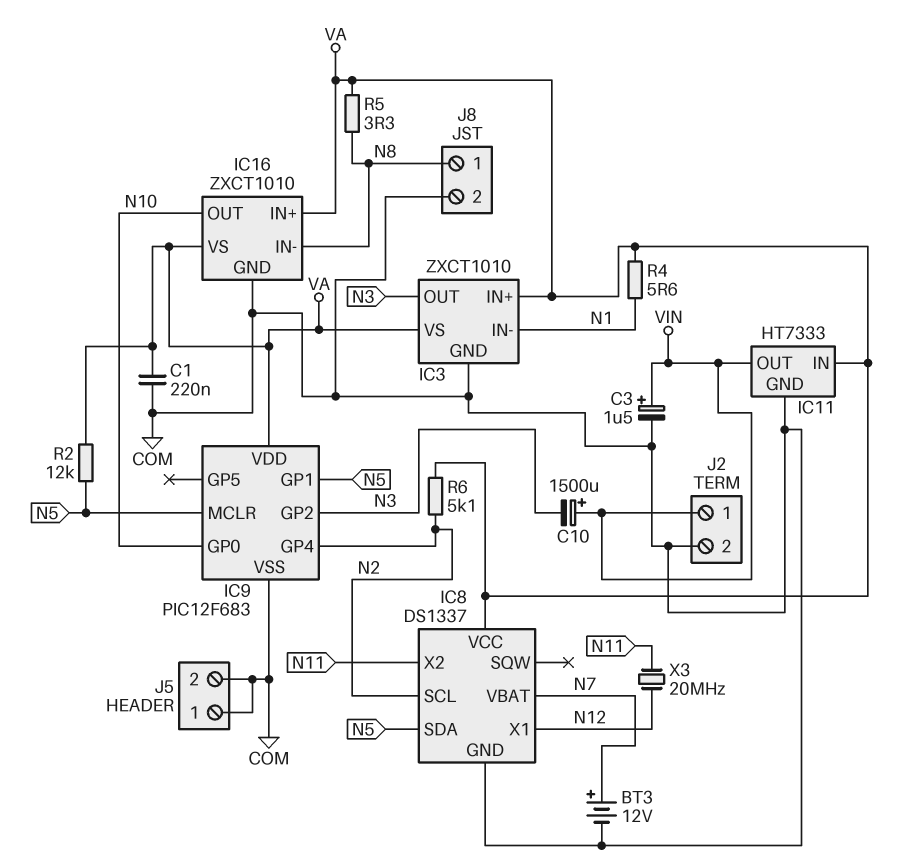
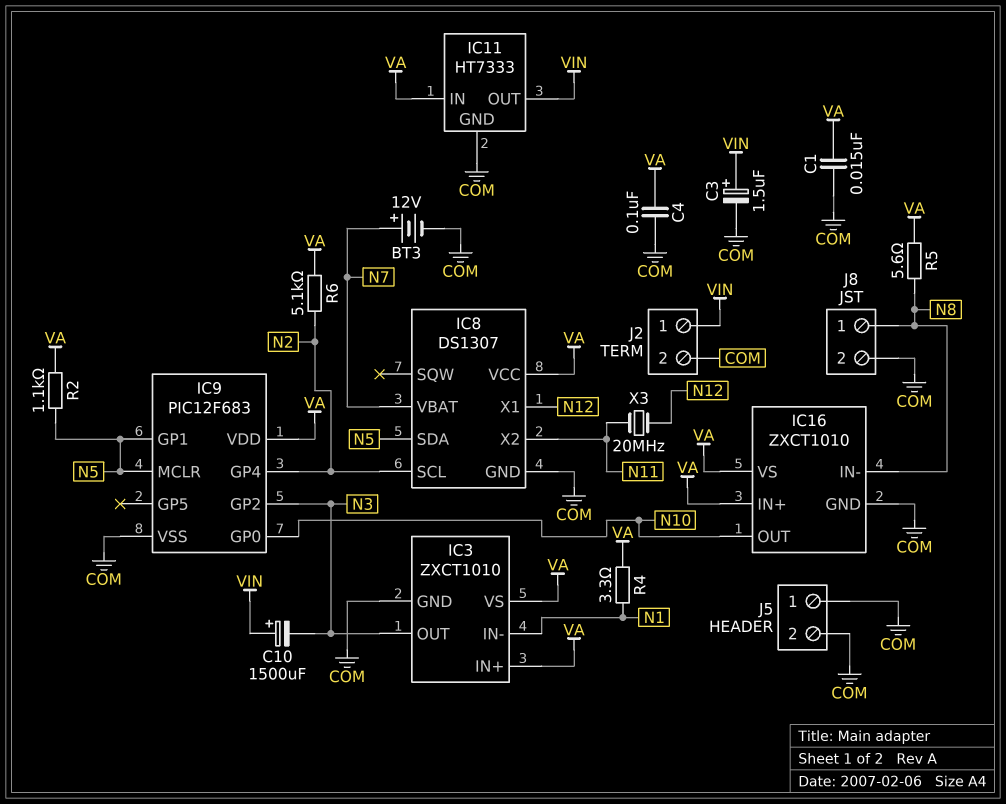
C1: 220nF (COM, VA) -> 15nF (COM, VA)
C4: none -> 100nF (COM, VA)
IC8: DS1337 -> DS1307
R2: 12k (N5, VA) -> 1.1k (N5, VA)
R4: 5.6 (N1, VA) -> 3.3 (N1, VA)
R5: 3.3 (N8, VA) -> 5.6 (N8, VA)

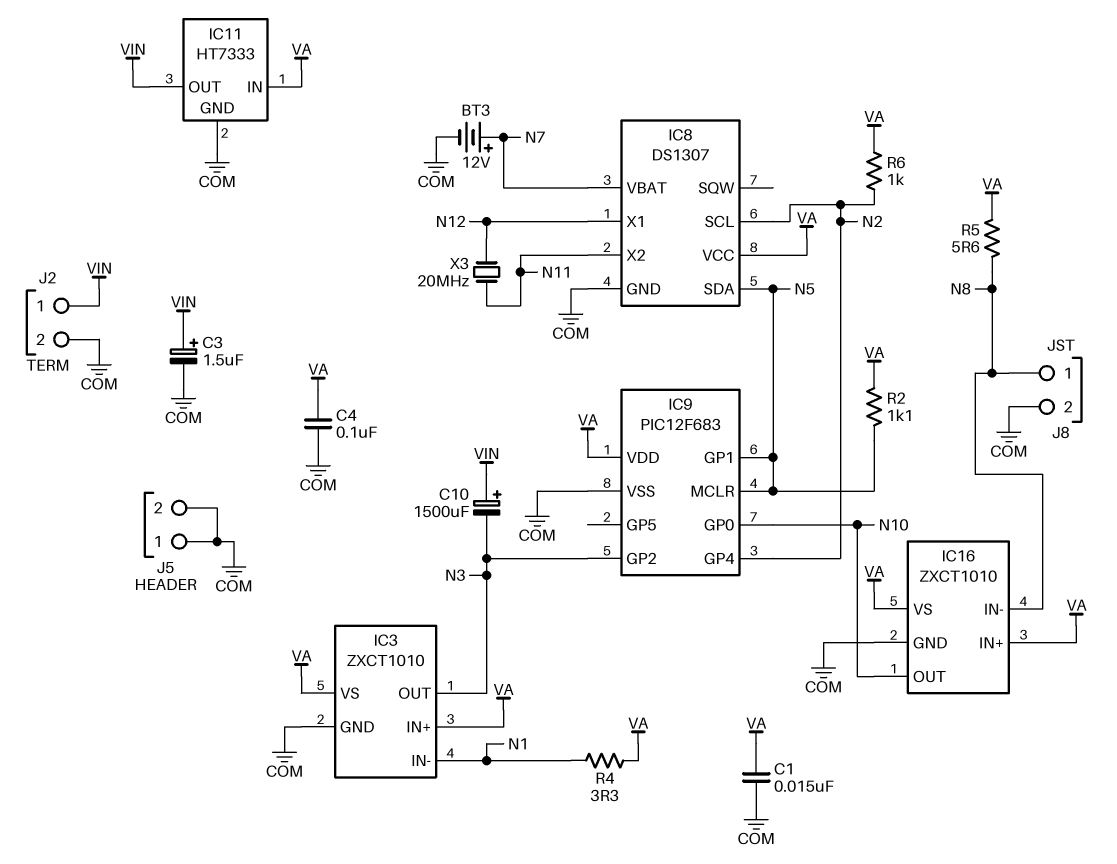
R6: 5.1k (N2, VA) -> 1k (N2, VA)

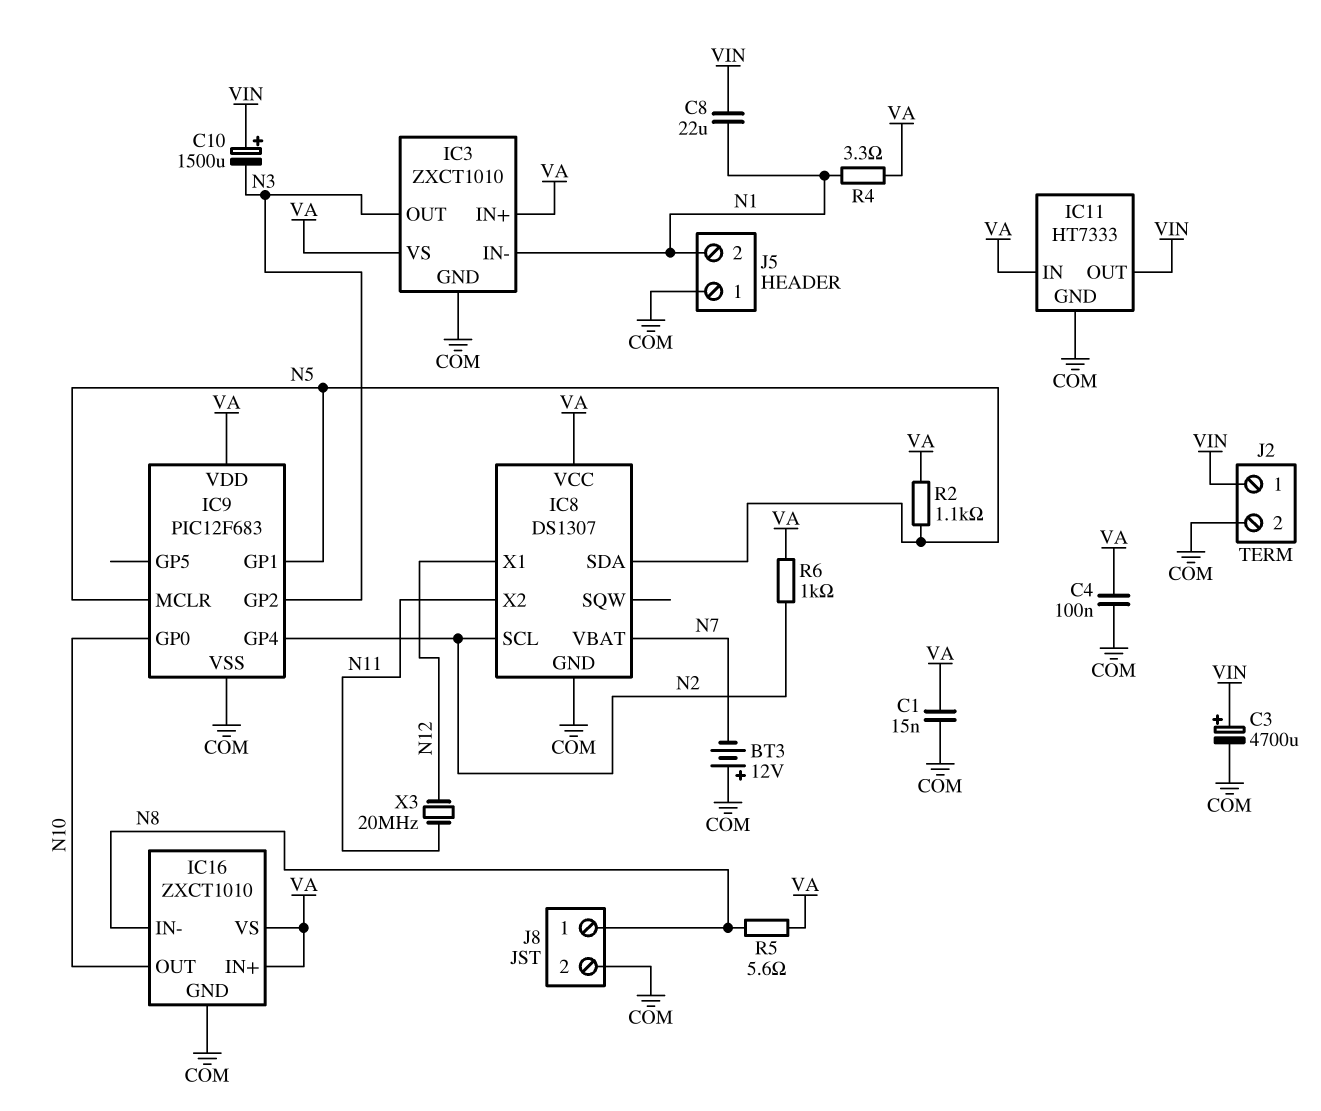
BT3: 12V (plus N7, minus COM) -> 12V (plus COM, minus N7)
C3: 1.5uF (plus VIN, minus COM) -> 4700uF (plus VIN, minus COM)
C8: none -> 22uF (N1, VIN)
J5 pin 2: COM -> N1

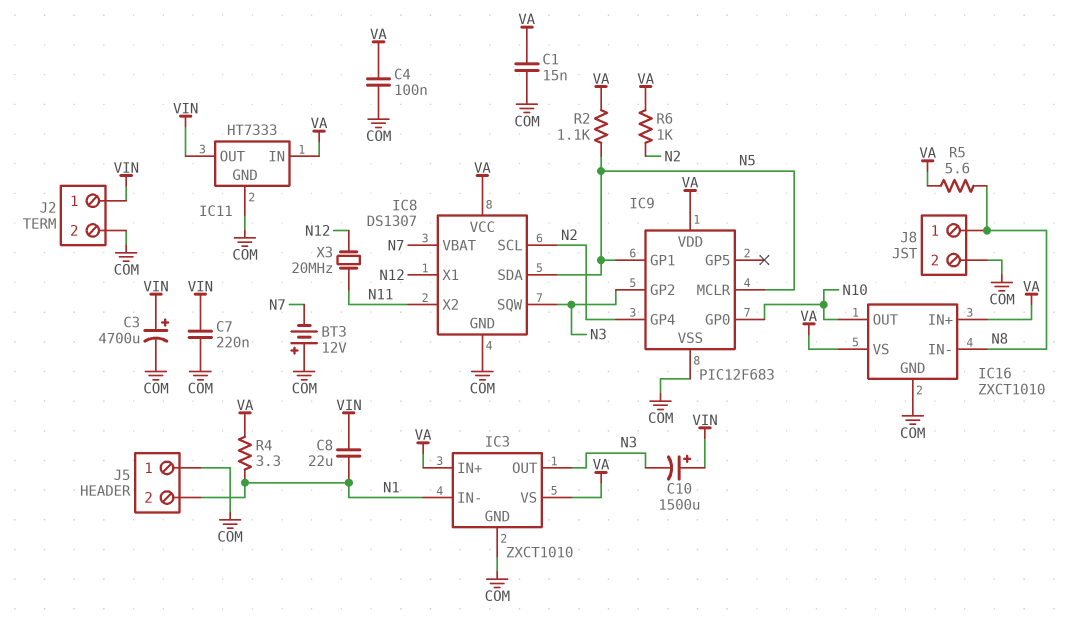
C7: none -> 220nF (COM, VIN)
IC8 pin SQW: none -> N3

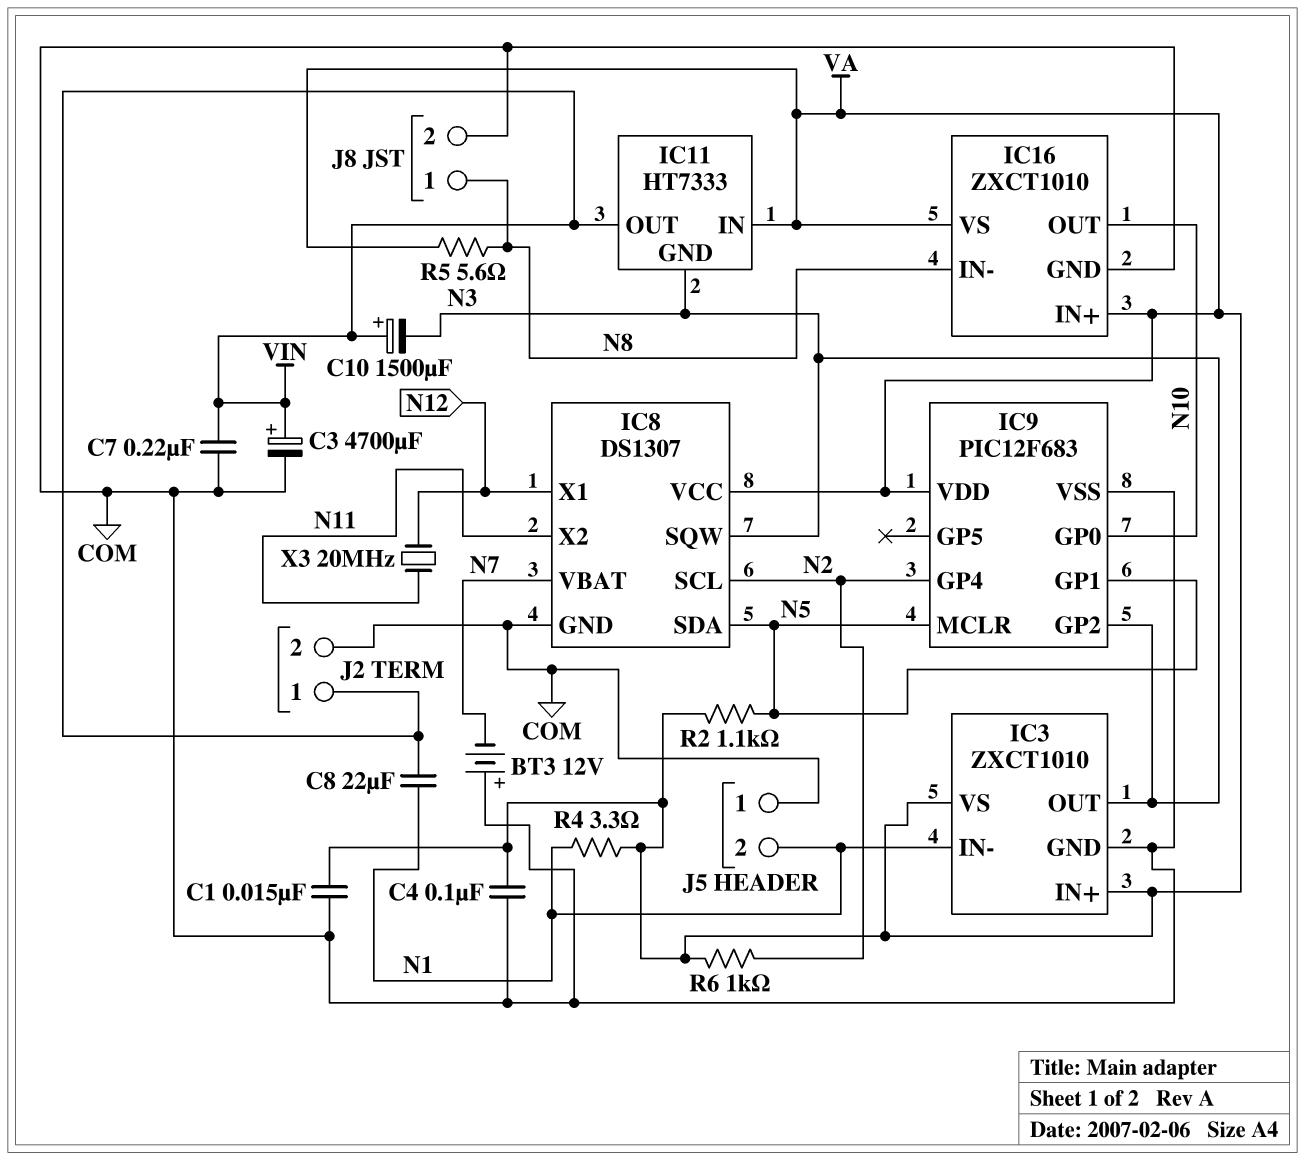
IC11 pin GND: COM -> N3

